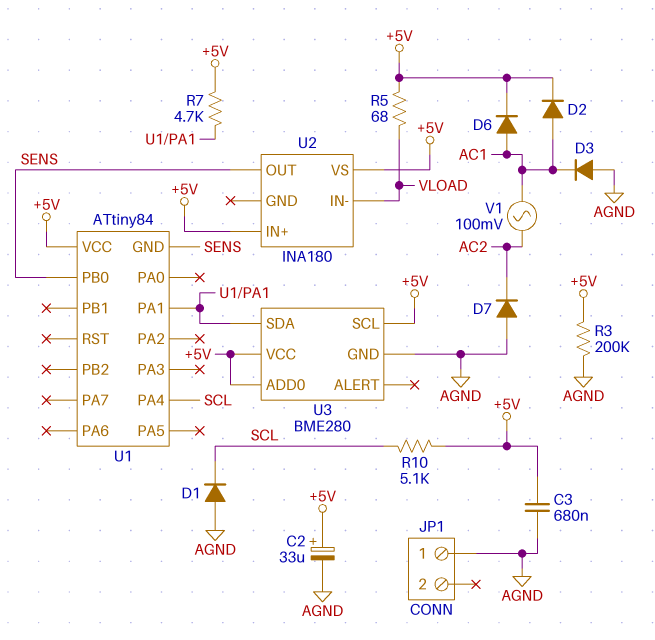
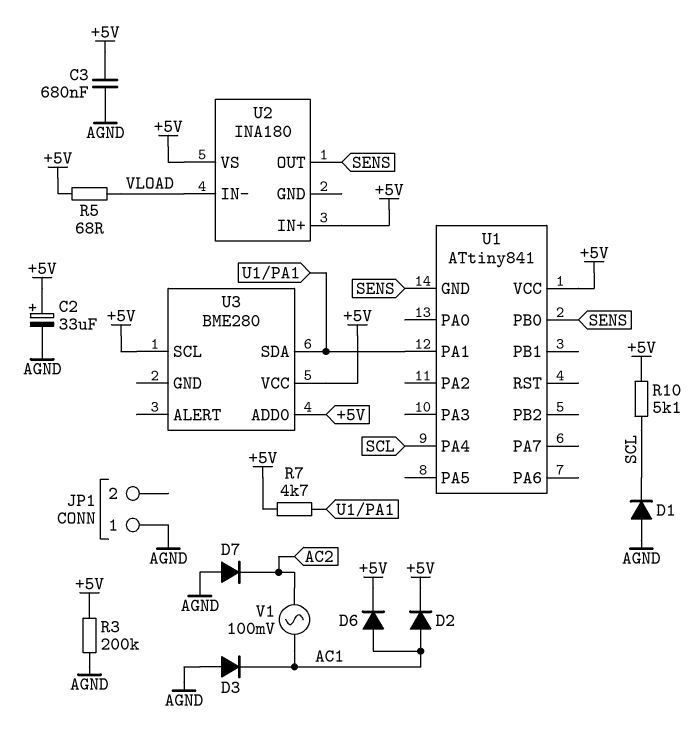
U1: ATtiny84 -> ATtiny841
U3 pin GND: AGND -> none

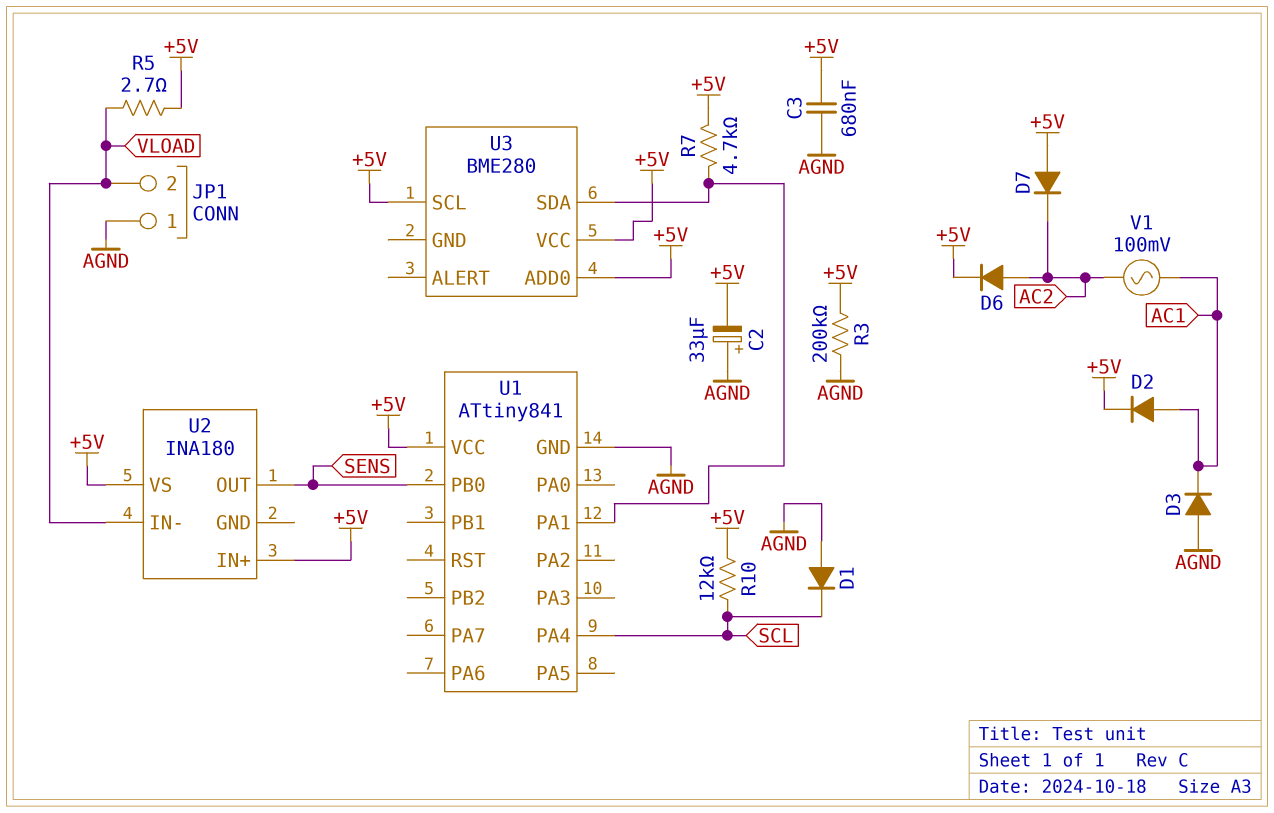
C2: 33uF (plus +5V, minus AGND) -> 33uF (plus AGND, minus +5V)
D6: diode (A AC1, K +5V) -> diode (A AC2, K +5V)
D7: diode (A AGND, K AC2) -> diode (A +5V, K AC2)
JP1 pin 2: none -> VLOAD
R5: 68 (+5V, VLOAD) -> 2.7 (+5V, VLOAD)
R10: 5.1k (+5V, SCL) -> 12k (+5V, SCL)
U1 pin GND: SENS -> AGND

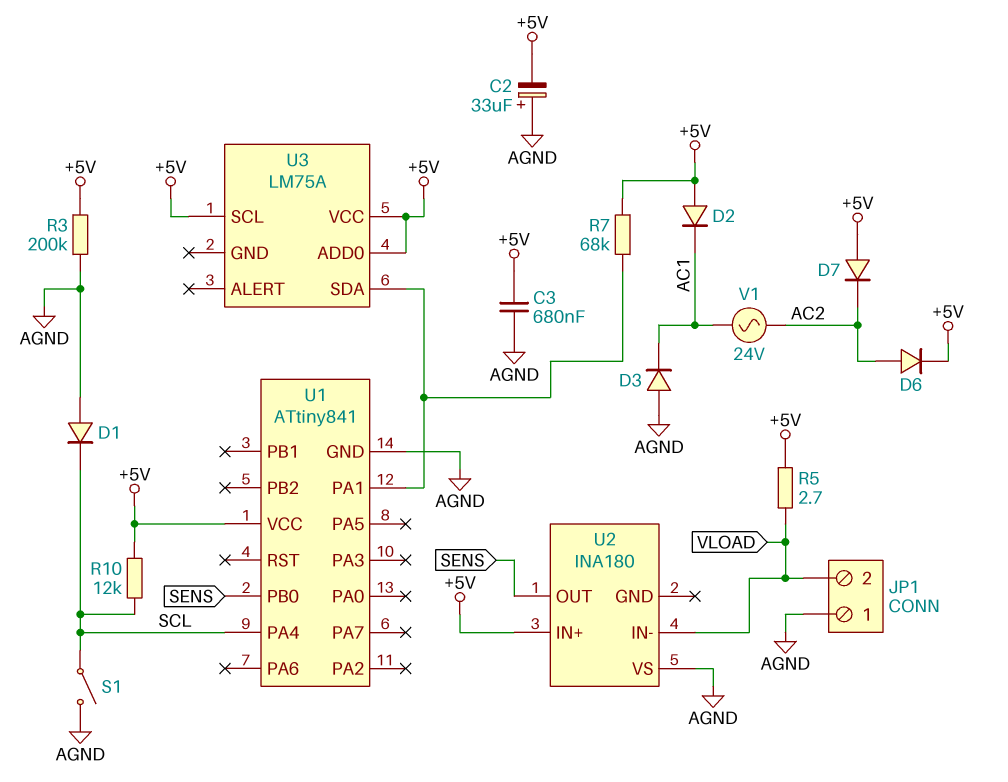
D2: diode (A AC1, K +5V) -> diode (A +5V, K AC1)
R7: 4.7k (+5V, U1/PA1) -> 68k (+5V, U1/PA1)
S1: none -> switch (AGND, SCL)
U2 pin VS: +5V -> AGND
U3: BME280 -> LM75A
V1: AC 100mV (AC1, AC2) -> AC 24V (AC1, AC2)

